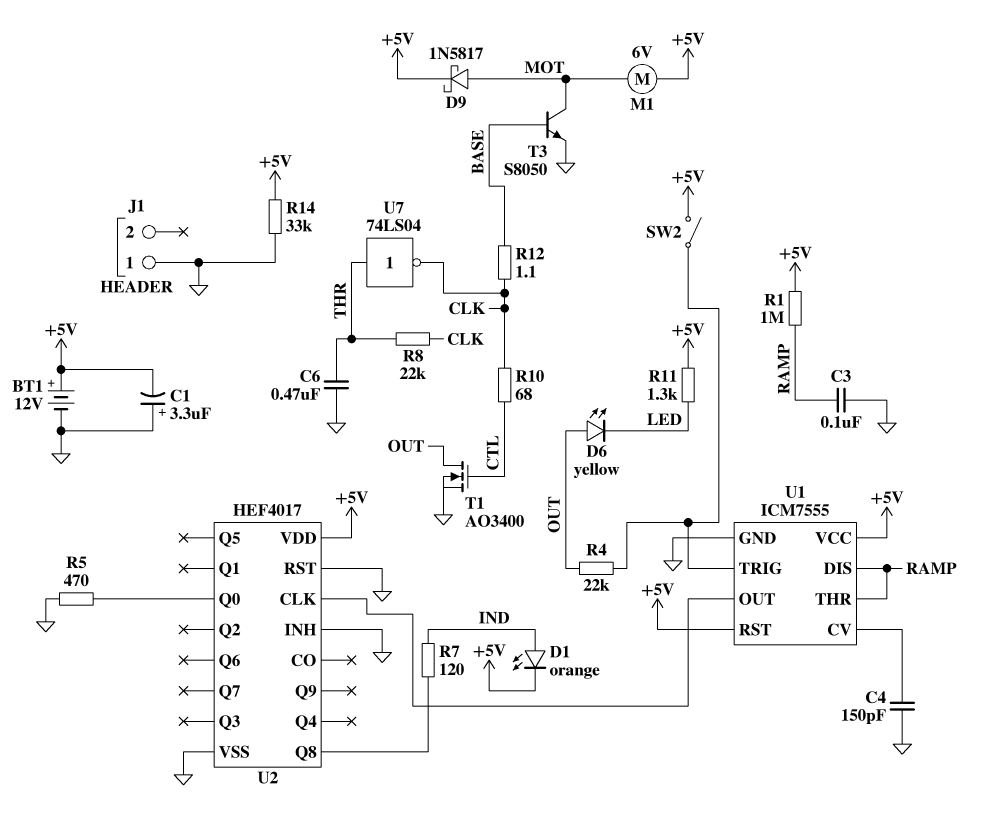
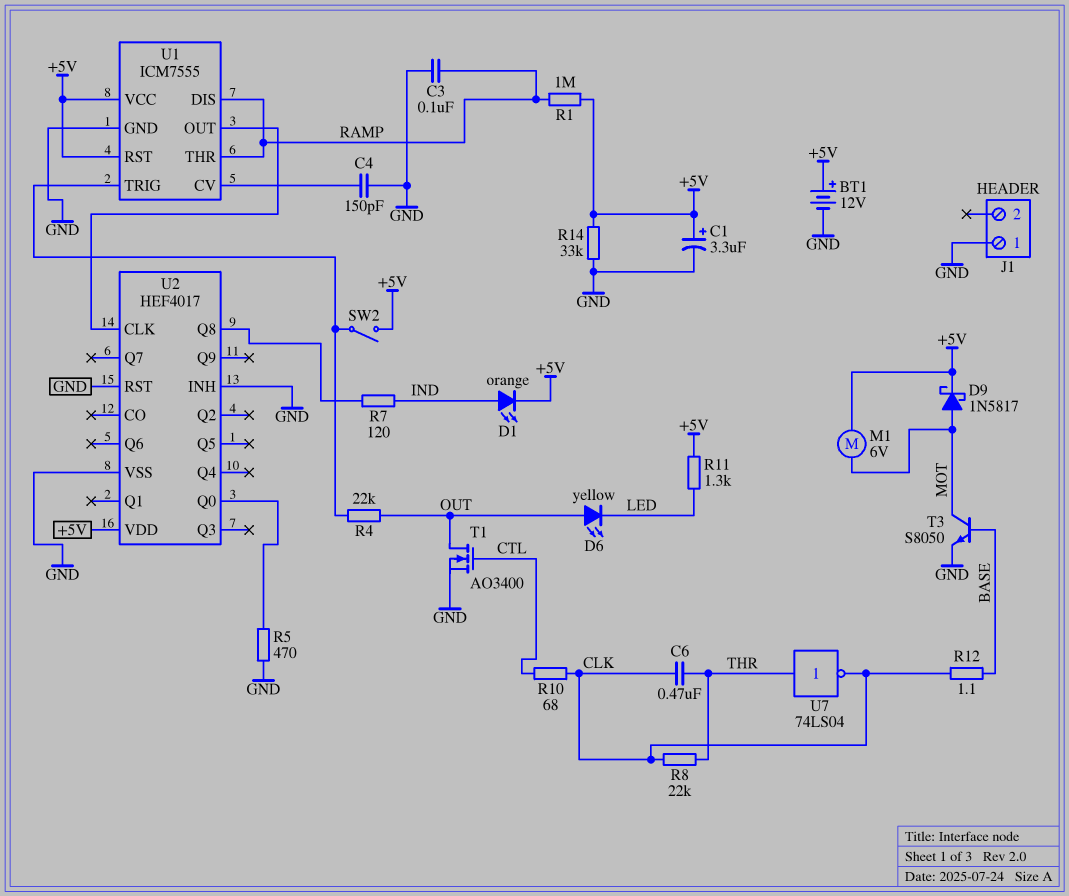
C1: 3.3uF (plus GND, minus +5V) -> 3.3uF (plus +5V, minus GND)
C6: 470nF (GND, THR) -> 470nF (CLK, THR)

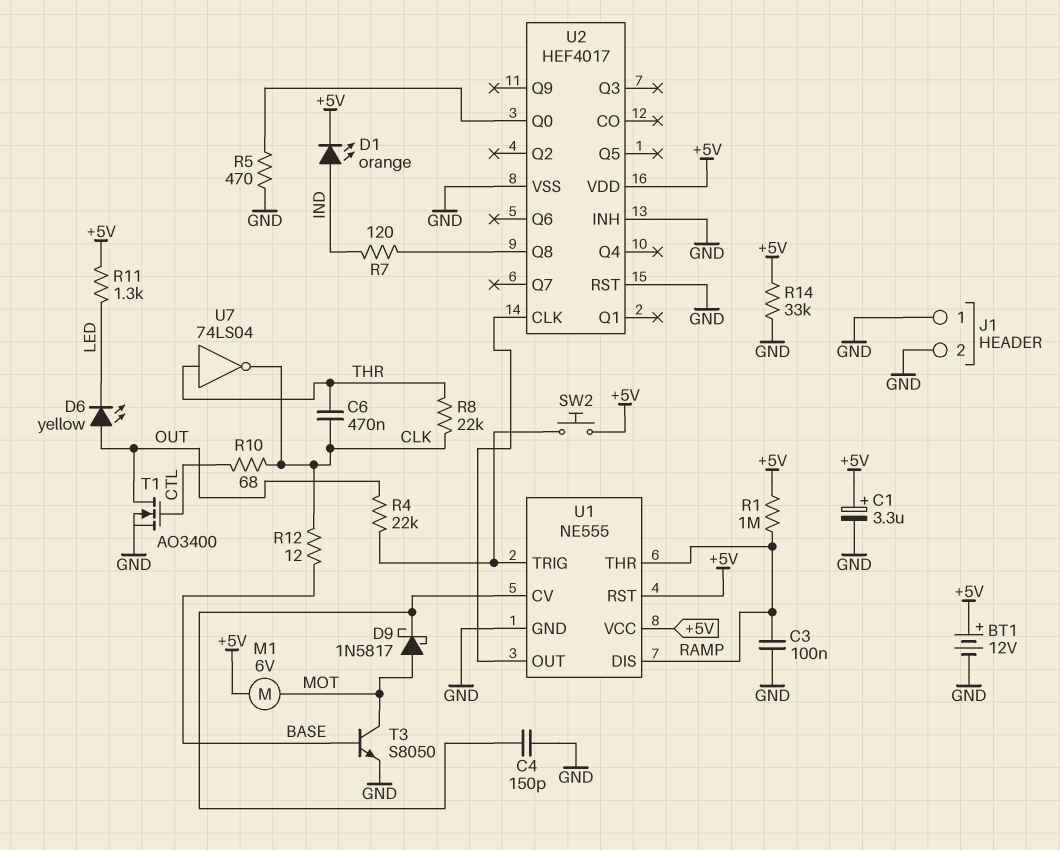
D9: schottky 1N5817 (A MOT, K +5V) -> schottky 1N5817 (A MOT, K U1/CV)
J1 pin 2: none -> GND
R12: 1.1 (BASE, CLK) -> 12 (BASE, CLK)
SW2: switch (+5V, U1/TRIG) -> button (+5V, U1/TRIG)
U1: ICM7555 -> NE555

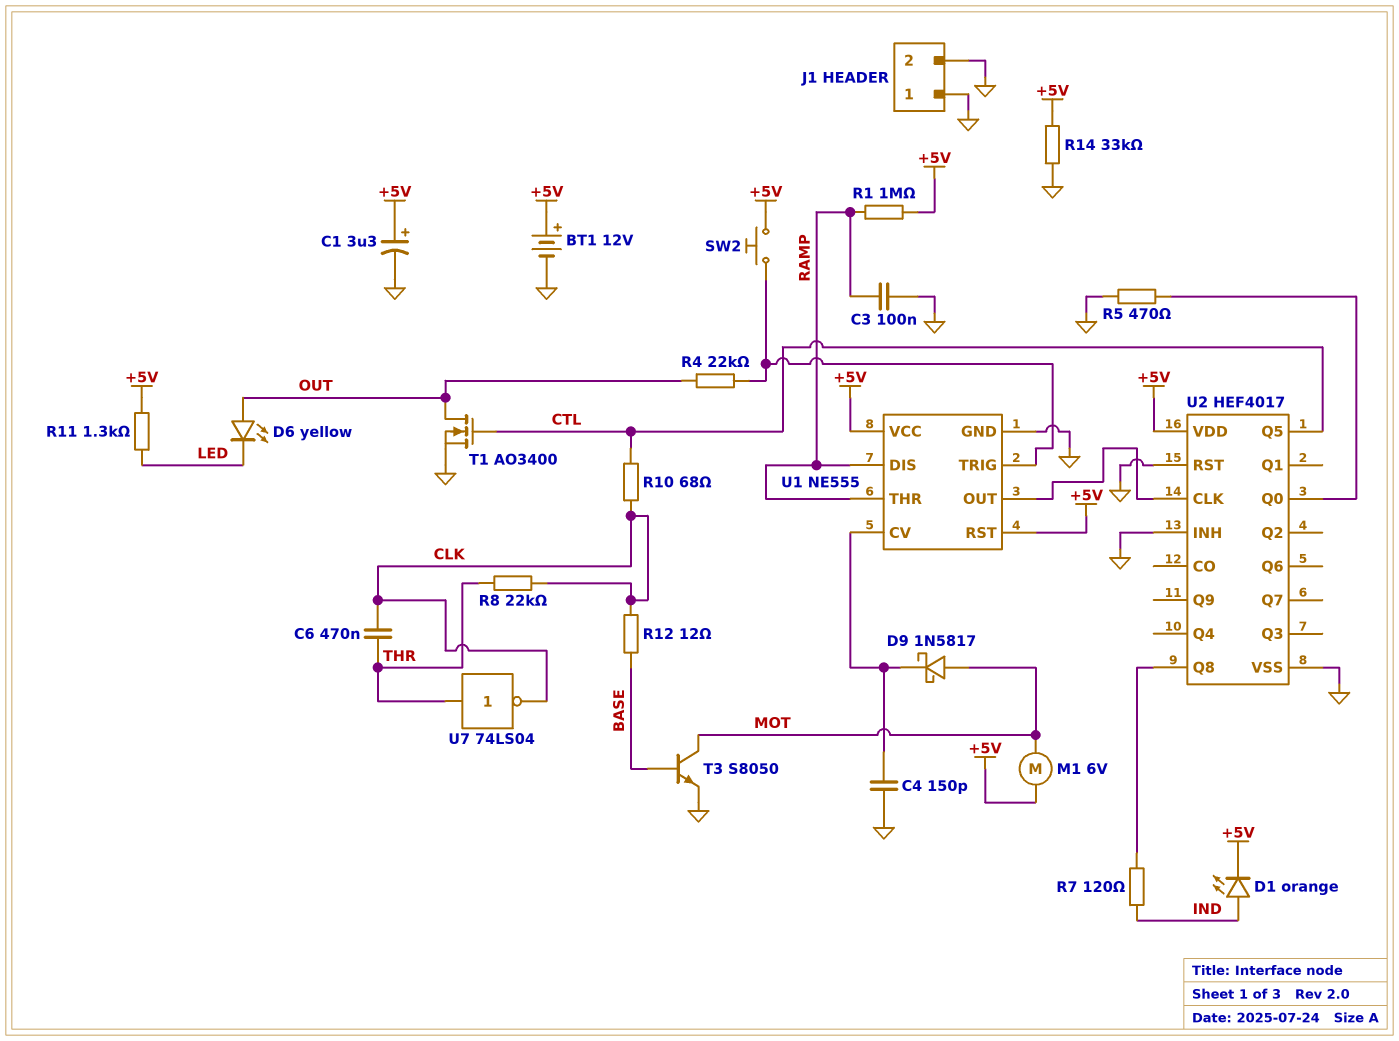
U2 pin Q5: none -> CTL

